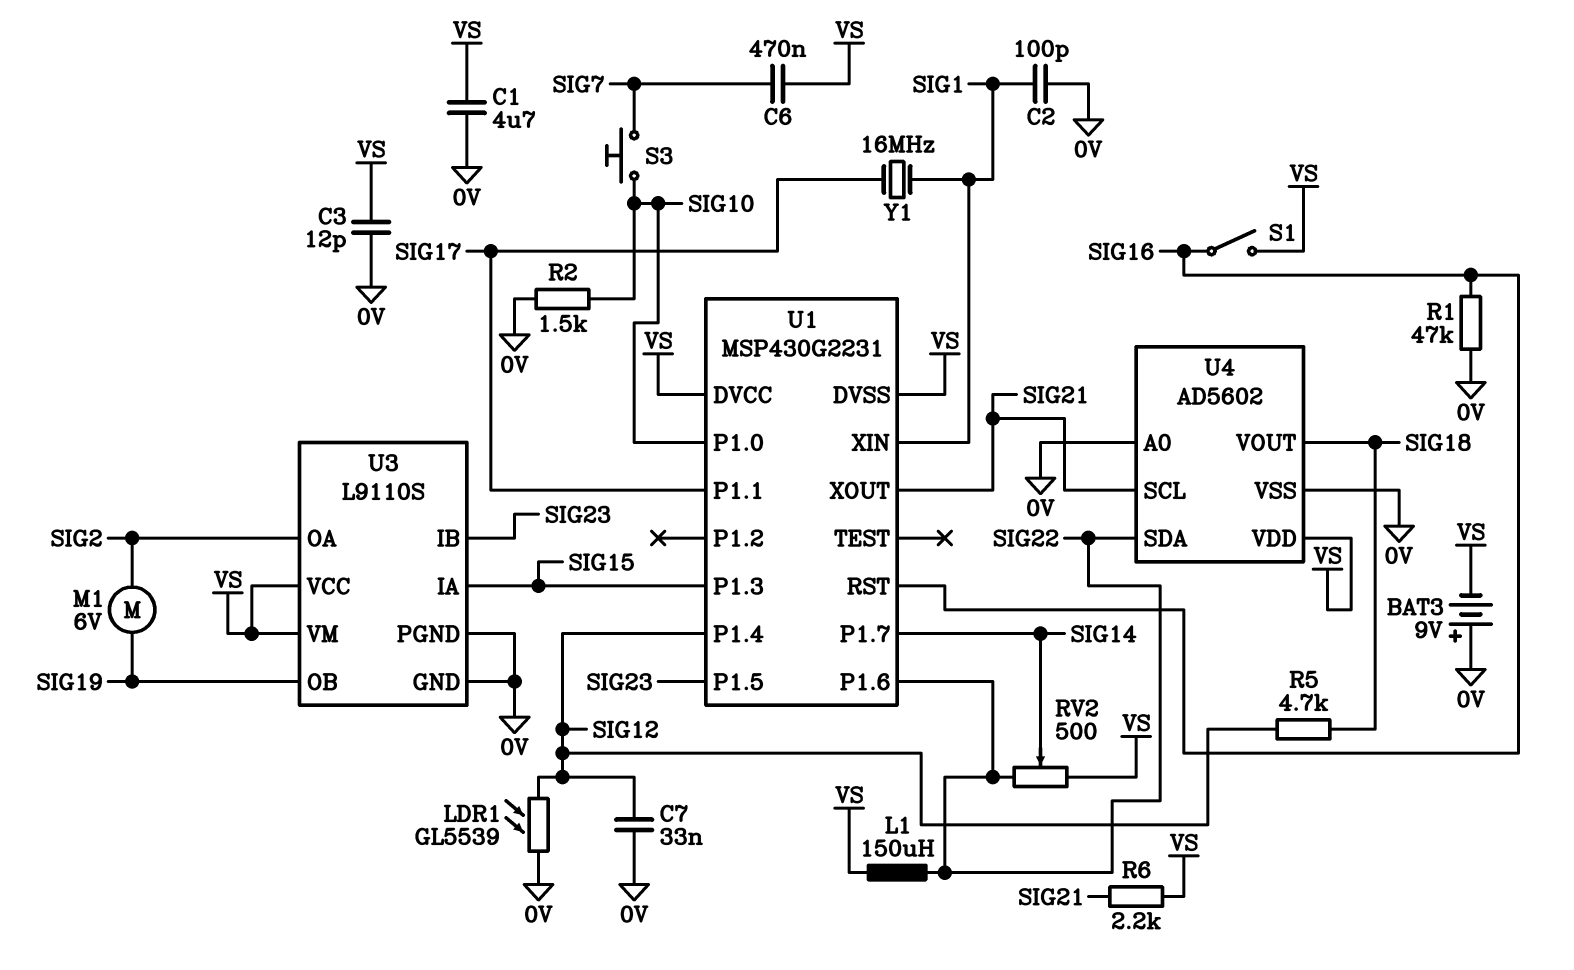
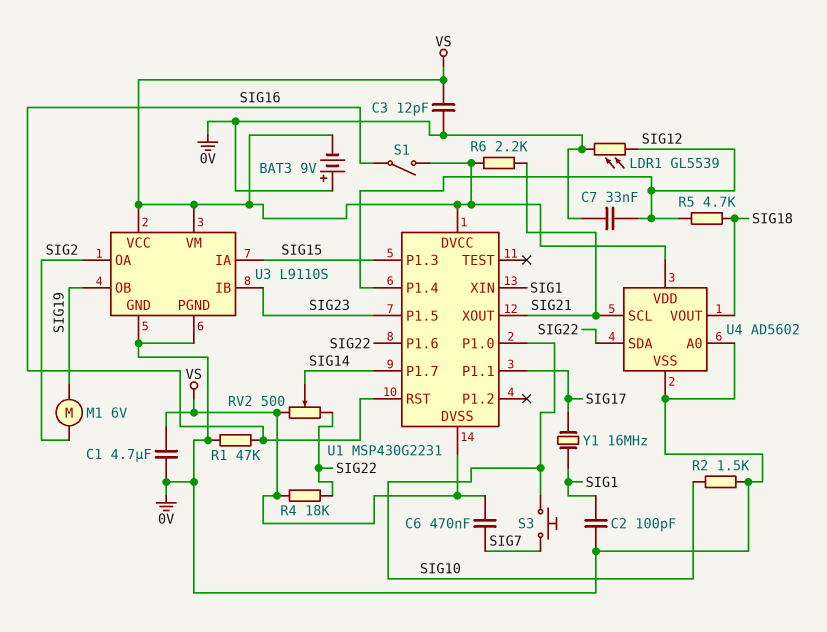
L1: 150uH (SIG22, VS) -> none
R4: none -> 18k (SIG22, VS)

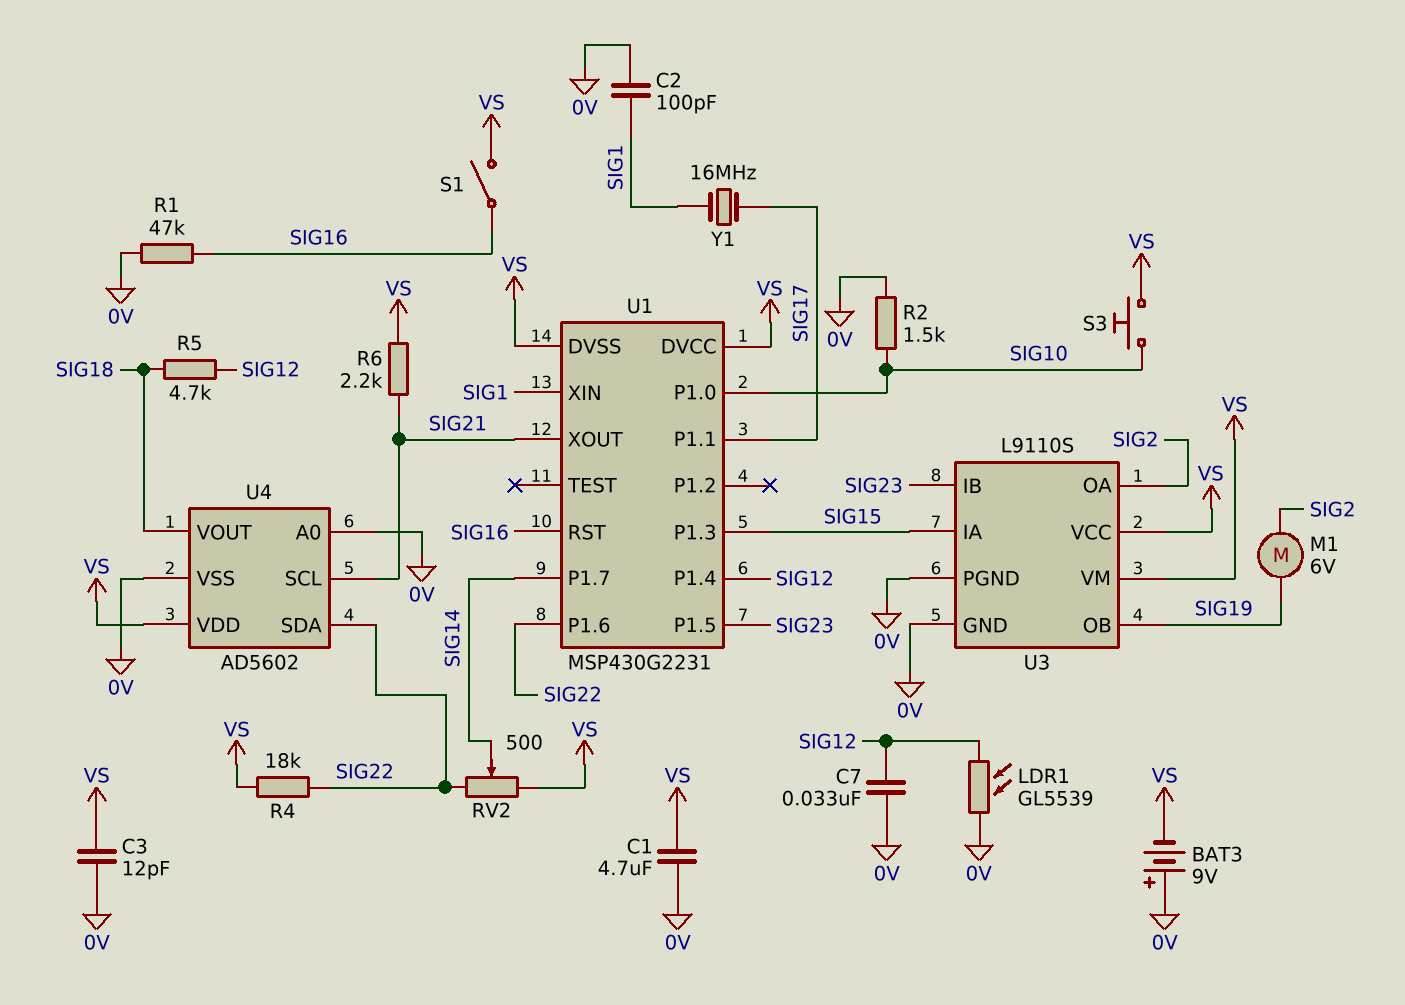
C6: 470nF (SIG7, VS) -> none
S3: button (SIG7, SIG10) -> button (SIG10, VS)

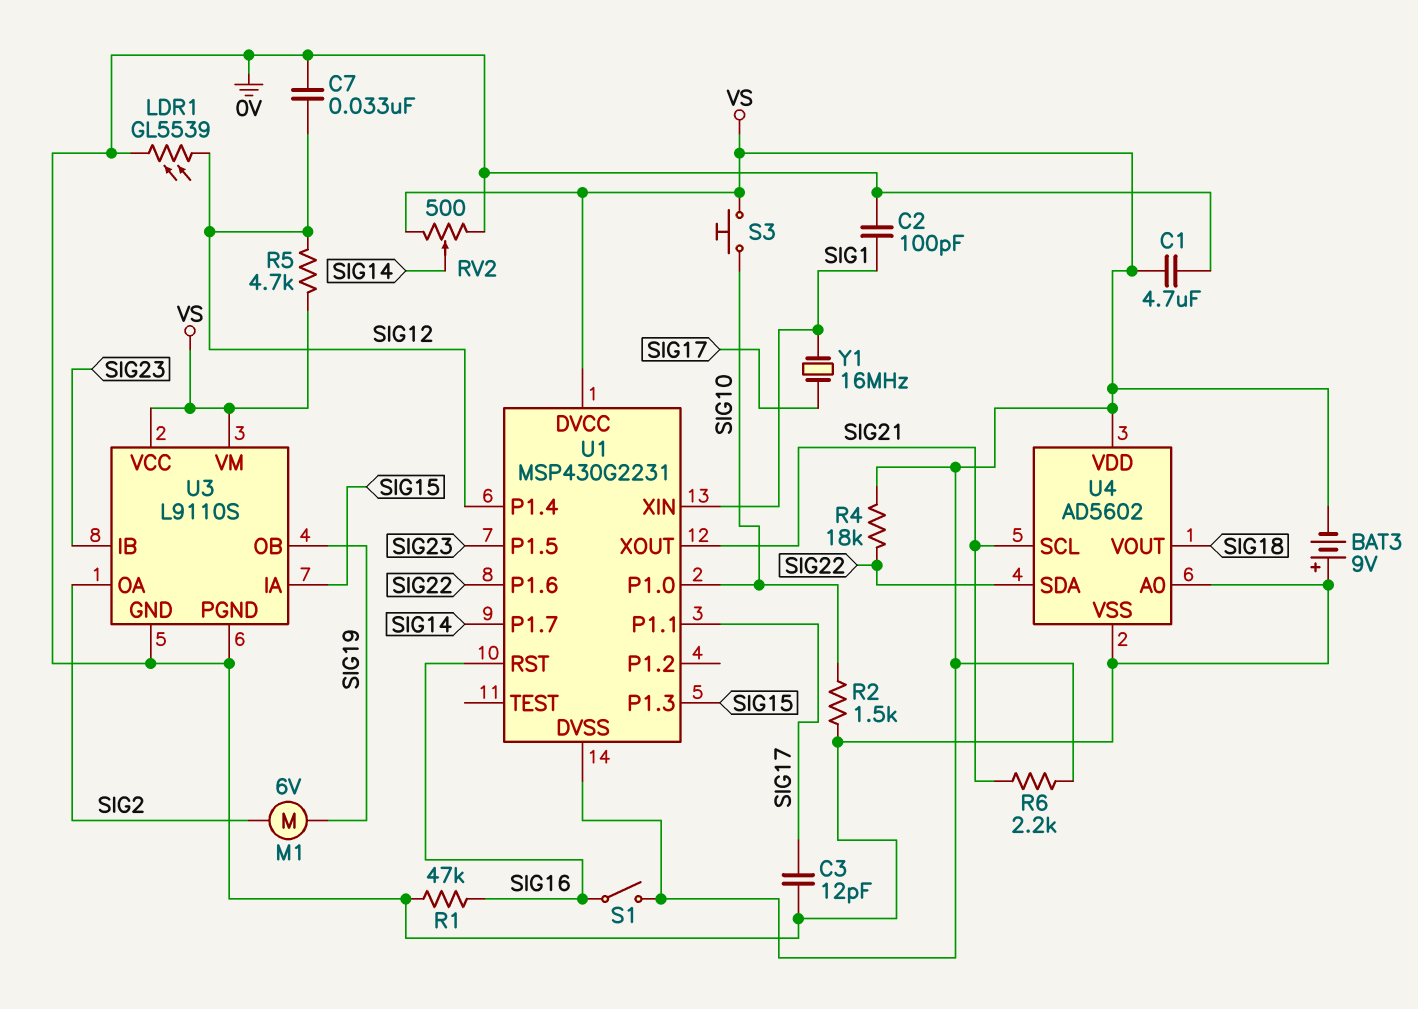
C3: 12pF (0V, VS) -> 12pF (0V, SIG17)
R5: 4.7k (SIG12, SIG18) -> 4.7k (SIG12, VS)
RV2: 500 (SIG22, VS, wiper SIG14) -> 500 (0V, VS, wiper SIG14)

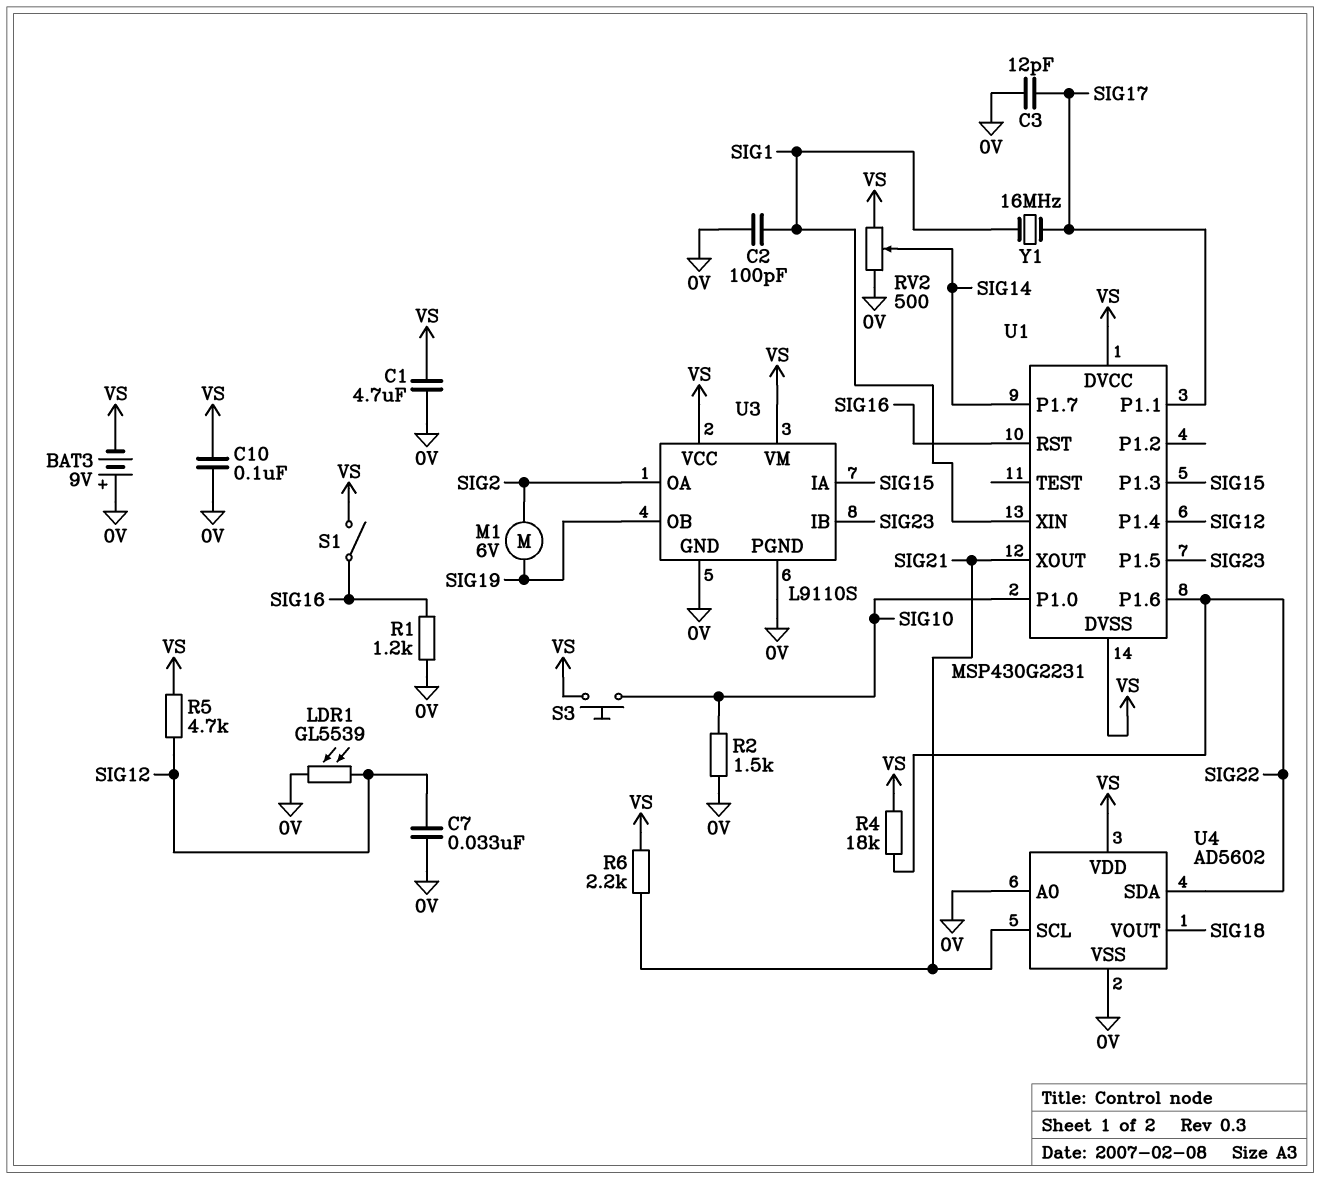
C10: none -> 100nF (0V, VS)
R1: 47k (0V, SIG16) -> 1.2k (0V, SIG16)

